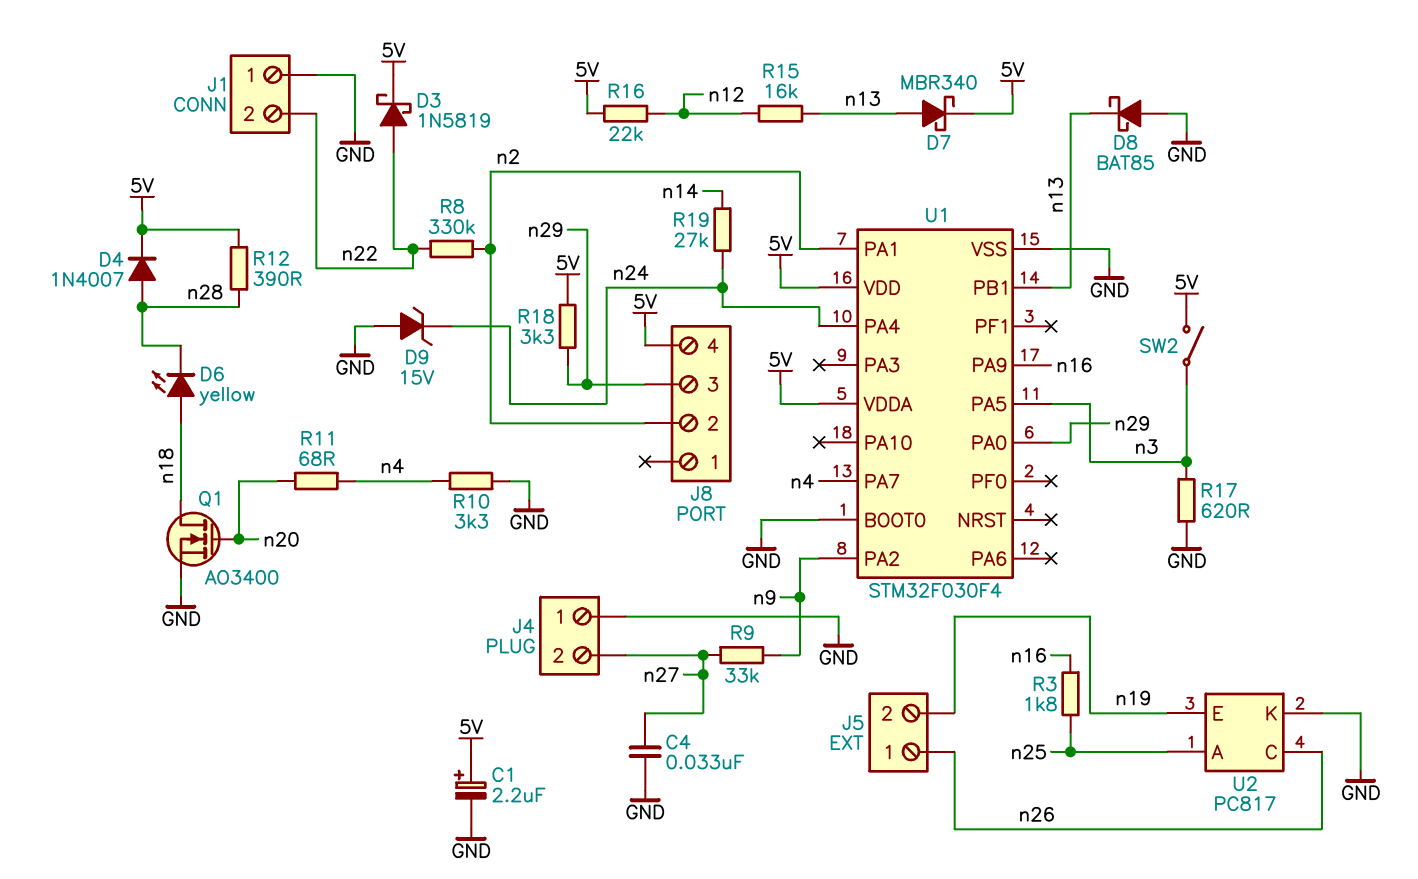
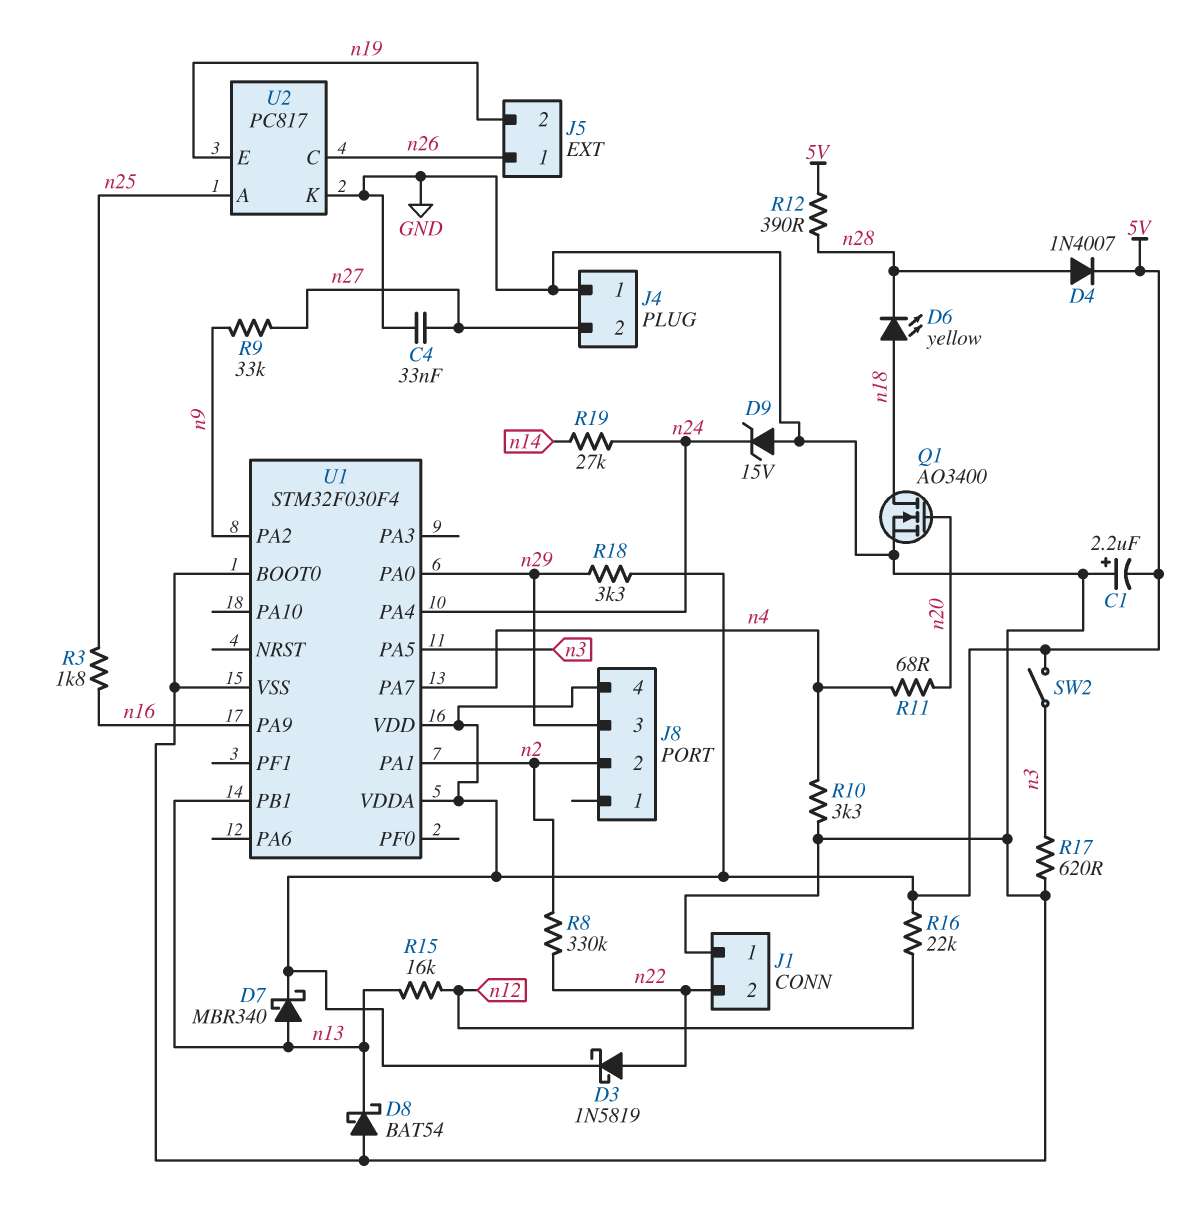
C1: 2.2uF (plus 5V, minus GND) -> 2.2uF (plus GND, minus 5V)
D8: schottky BAT85 (A GND, K n13) -> schottky BAT54 (A GND, K n13)

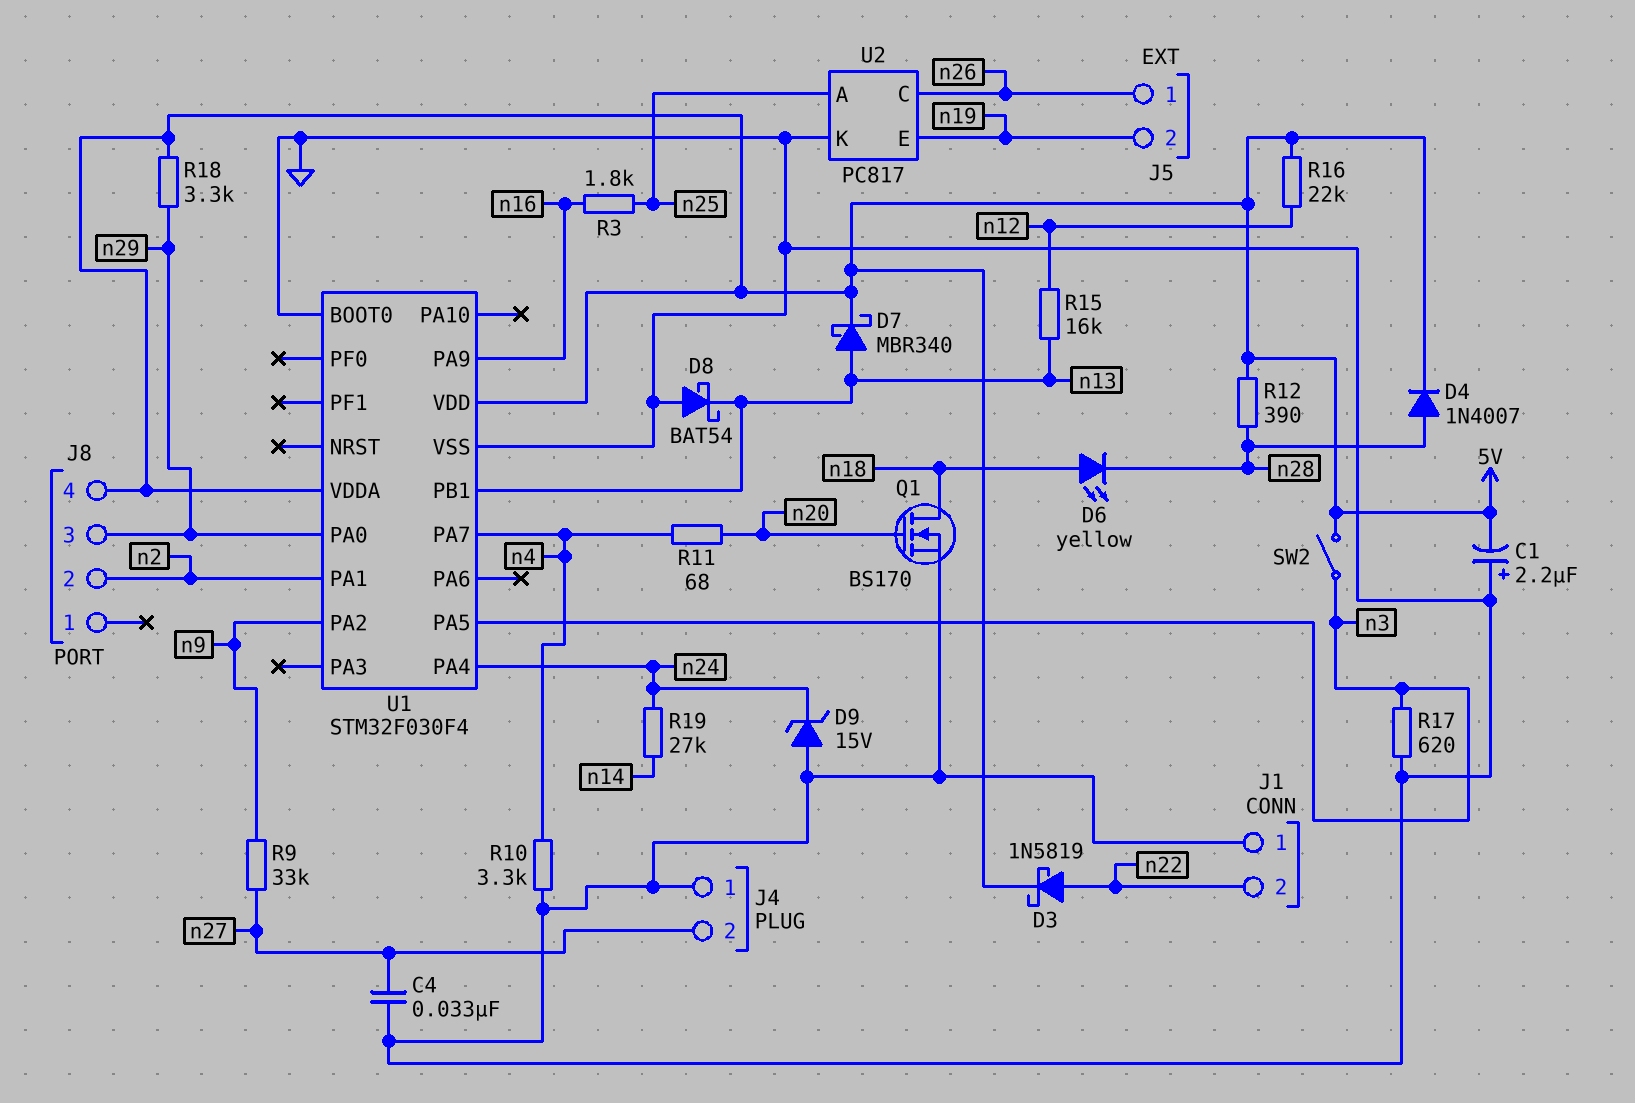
Q1: NMOS AO3400 (G n20, D n18, S GND) -> NMOS BS170 (G n20, D n18, S GND)
R8: 330k (n2, n22) -> none

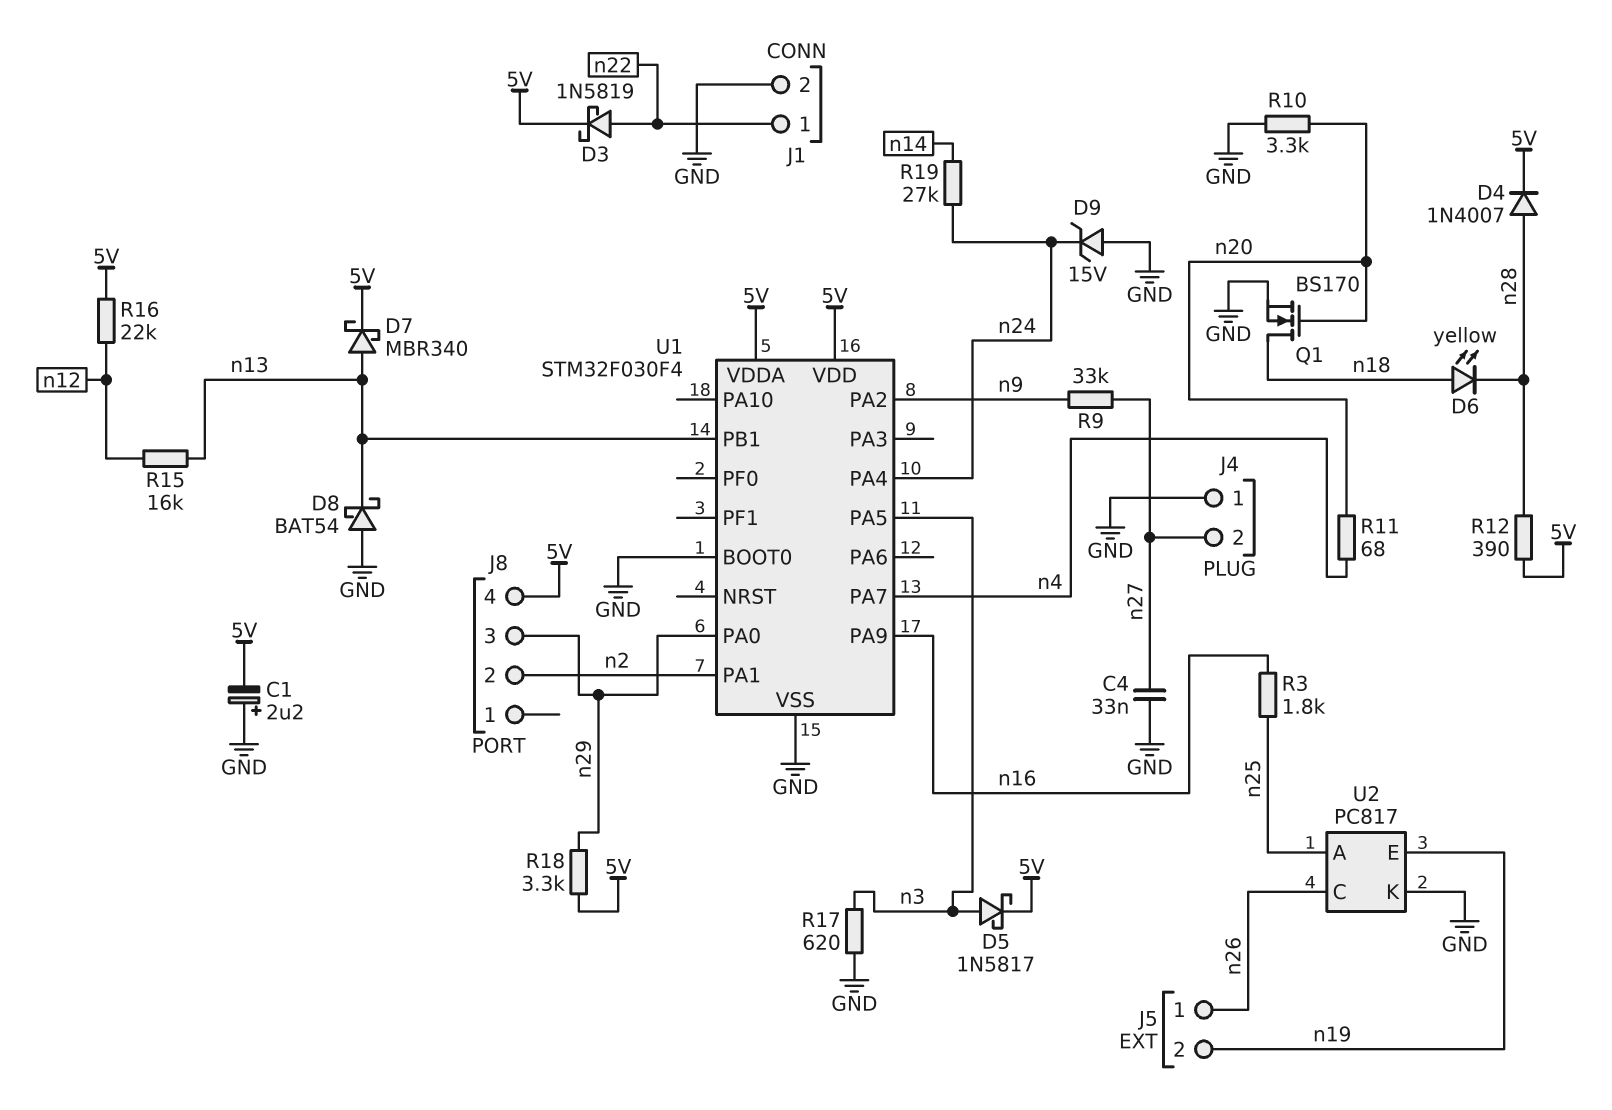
D5: none -> schottky 1N5817 (A n3, K 5V)
J1 pin 1: GND -> n22
J1 pin 2: n22 -> GND
R10: 3.3k (GND, n4) -> 3.3k (GND, n20)
SW2: switch (5V, n3) -> none

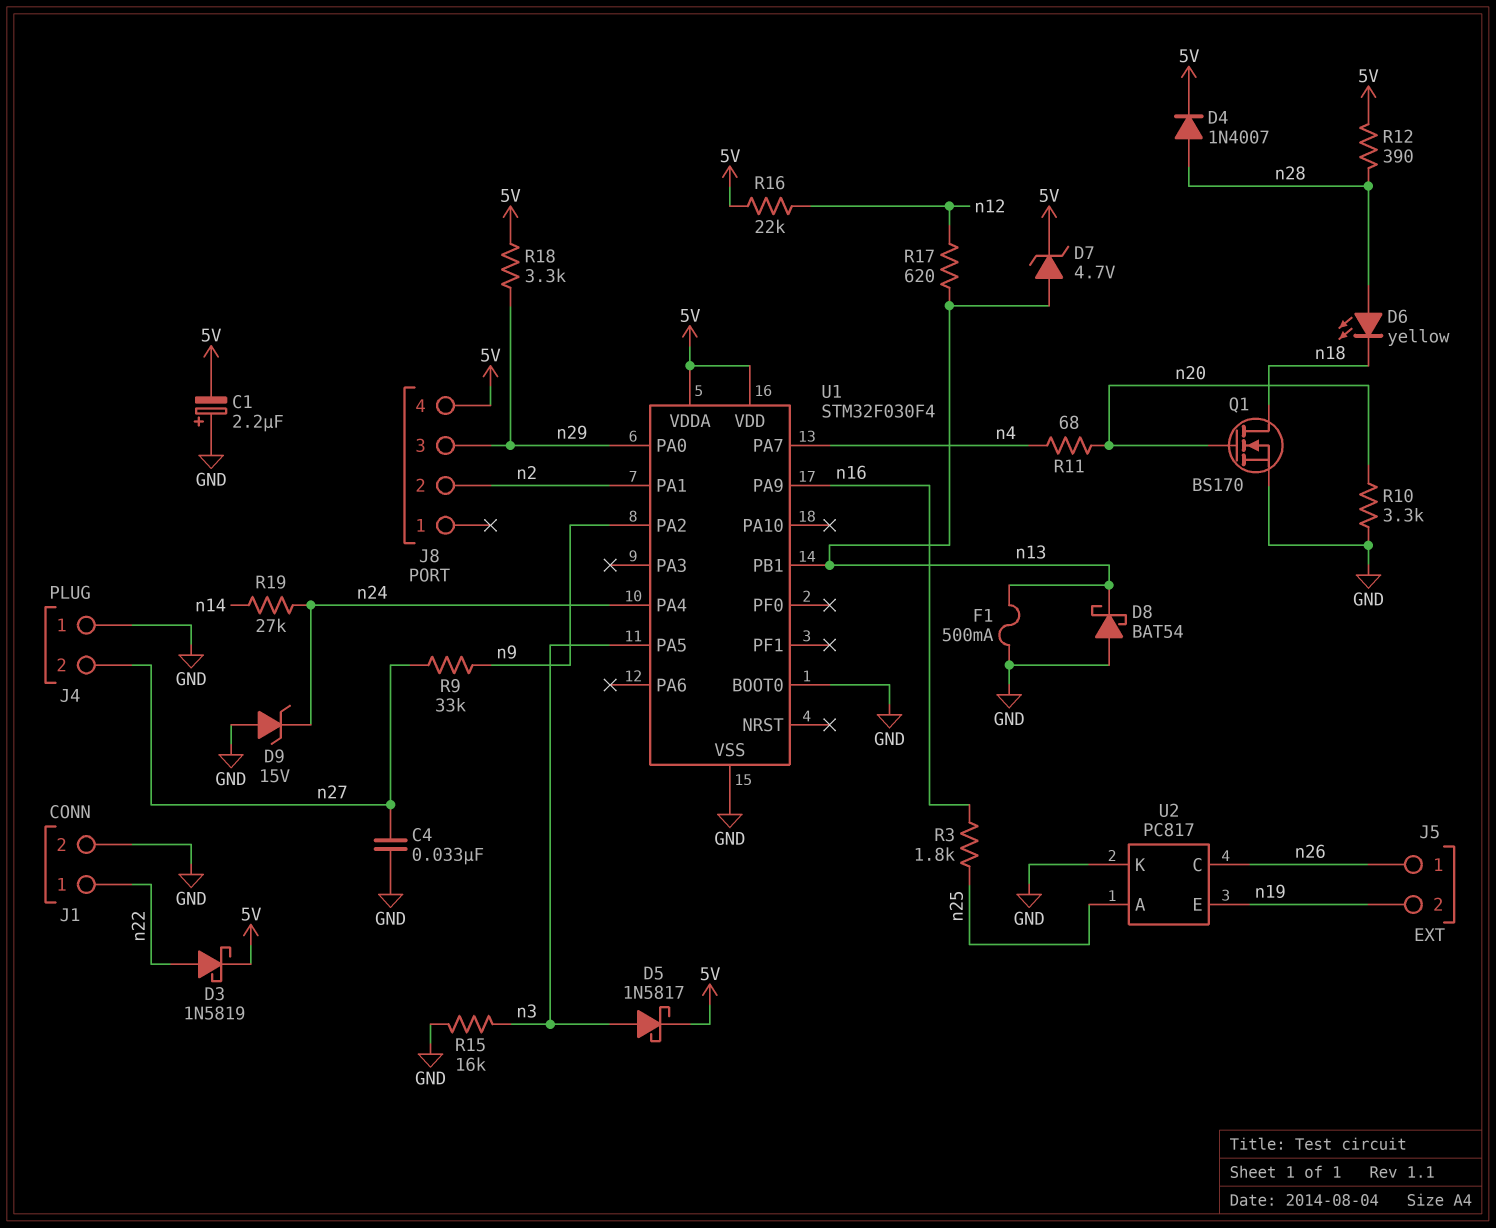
D6: LED yellow (A n18, K n28) -> LED yellow (A n28, K n18)
D7: schottky MBR340 (A n13, K 5V) -> zener 4.7V (A n13, K 5V)
F1: none -> 500mA (GND, n13)
R15: 16k (n12, n13) -> 16k (GND, n3)
R17: 620 (GND, n3) -> 620 (n12, n13)

